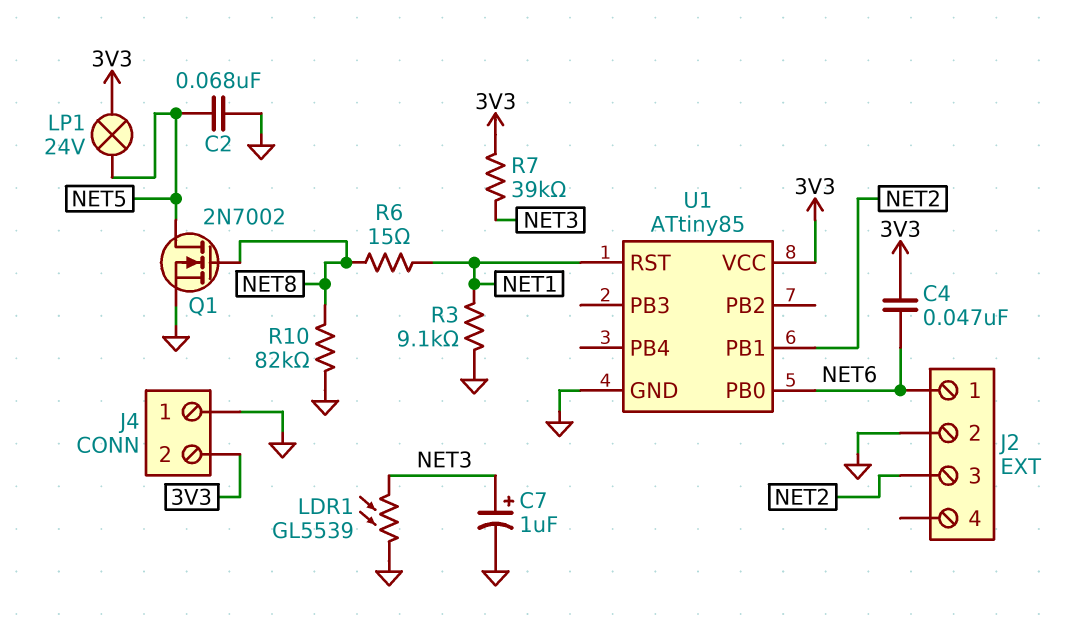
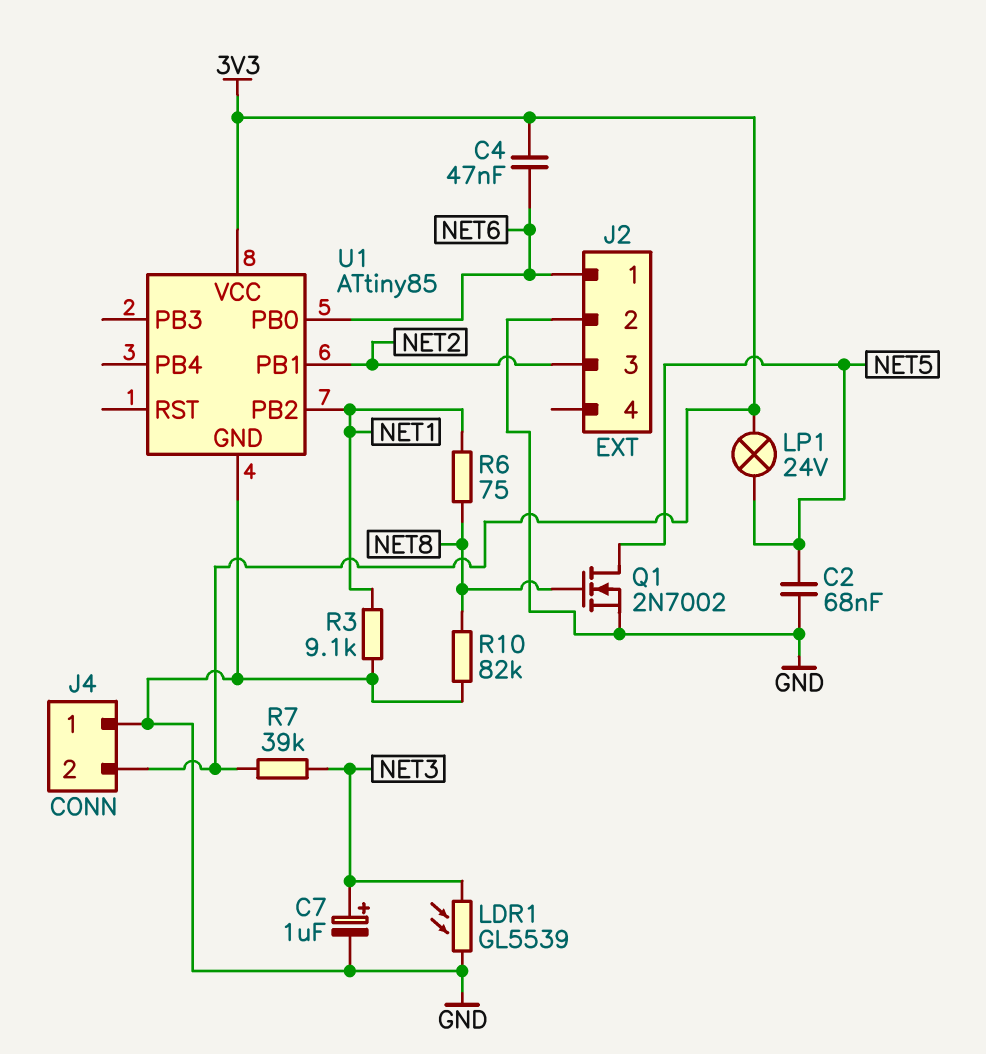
R6: 15 (NET1, NET8) -> 75 (NET1, NET8)
U1 pin PB2: none -> NET1
U1 pin RST: NET1 -> none

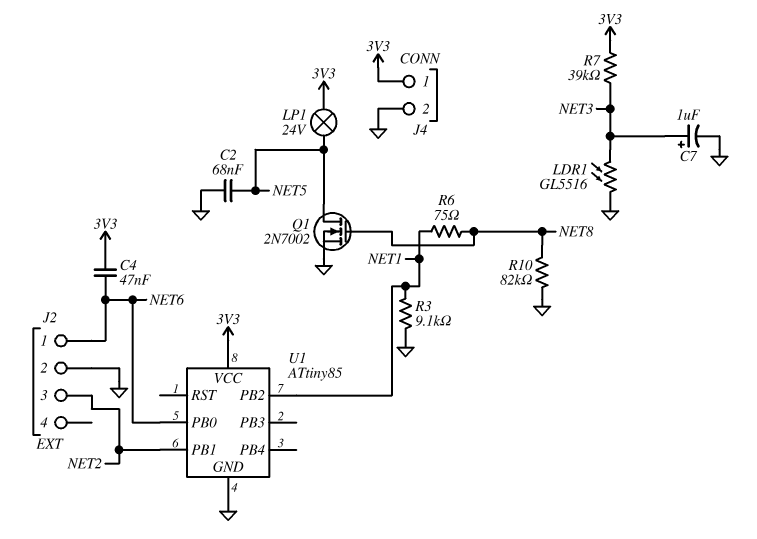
J4 pin 1: GND -> 3V3
J4 pin 2: 3V3 -> GND
LDR1: GL5539 (GND, NET3) -> GL5516 (GND, NET3)

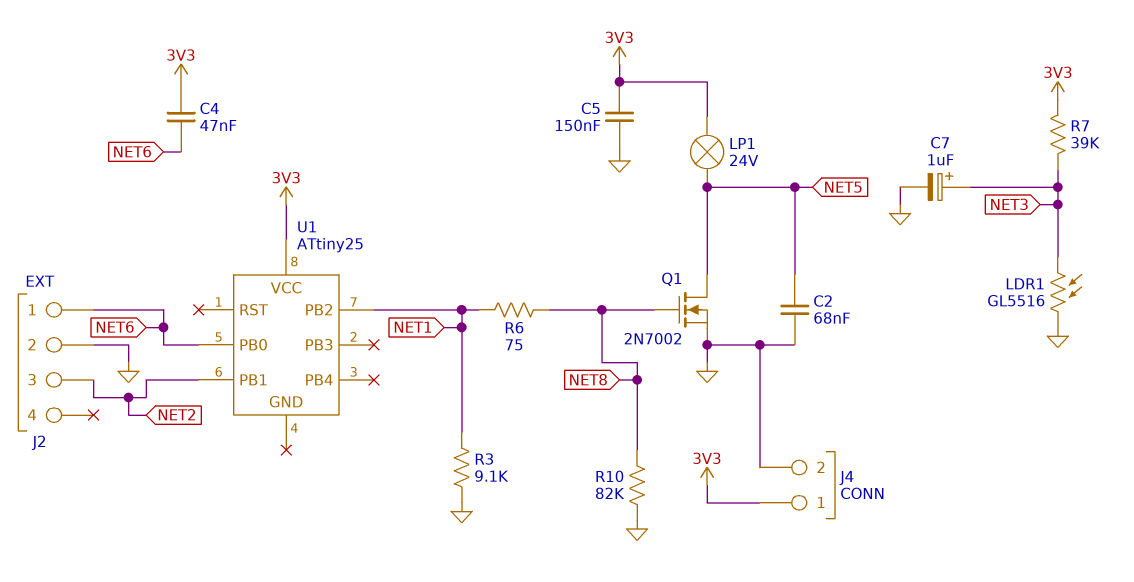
C5: none -> 150nF (3V3, GND)
U1: ATtiny85 -> ATtiny25
U1 pin GND: GND -> none

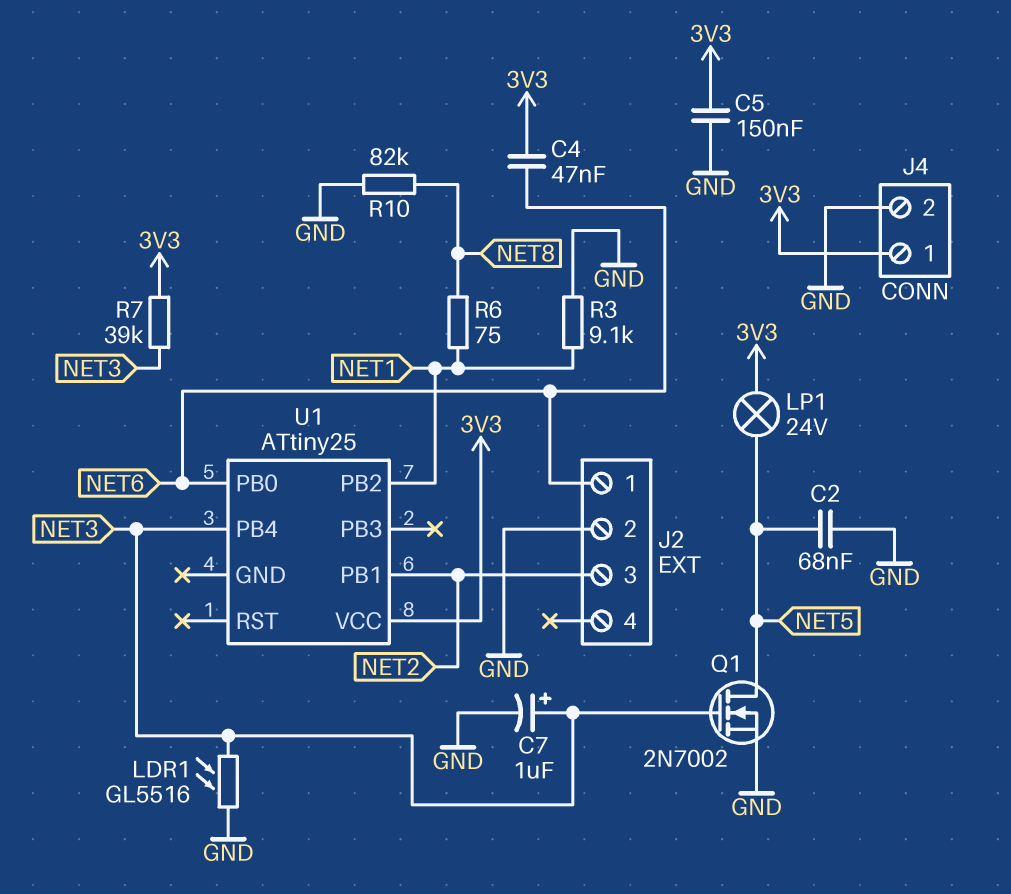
Q1: NMOS 2N7002 (G NET8, D NET5, S GND) -> NMOS 2N7002 (G NET3, D NET5, S GND)
U1 pin PB4: none -> NET3

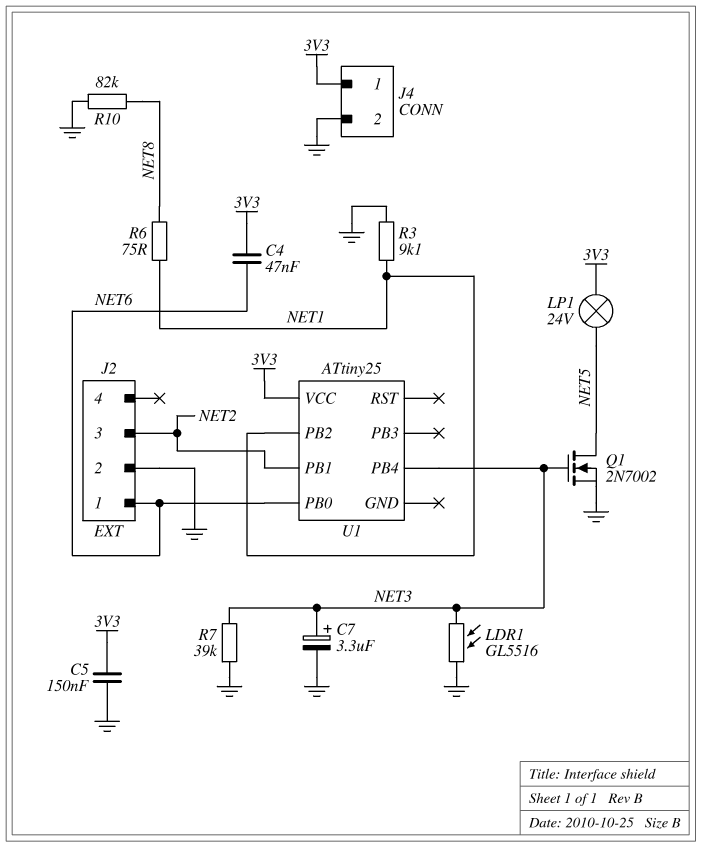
C2: 68nF (GND, NET5) -> none
C7: 1uF (plus NET3, minus GND) -> 3.3uF (plus NET3, minus GND)
R7: 39k (3V3, NET3) -> 39k (GND, NET3)

